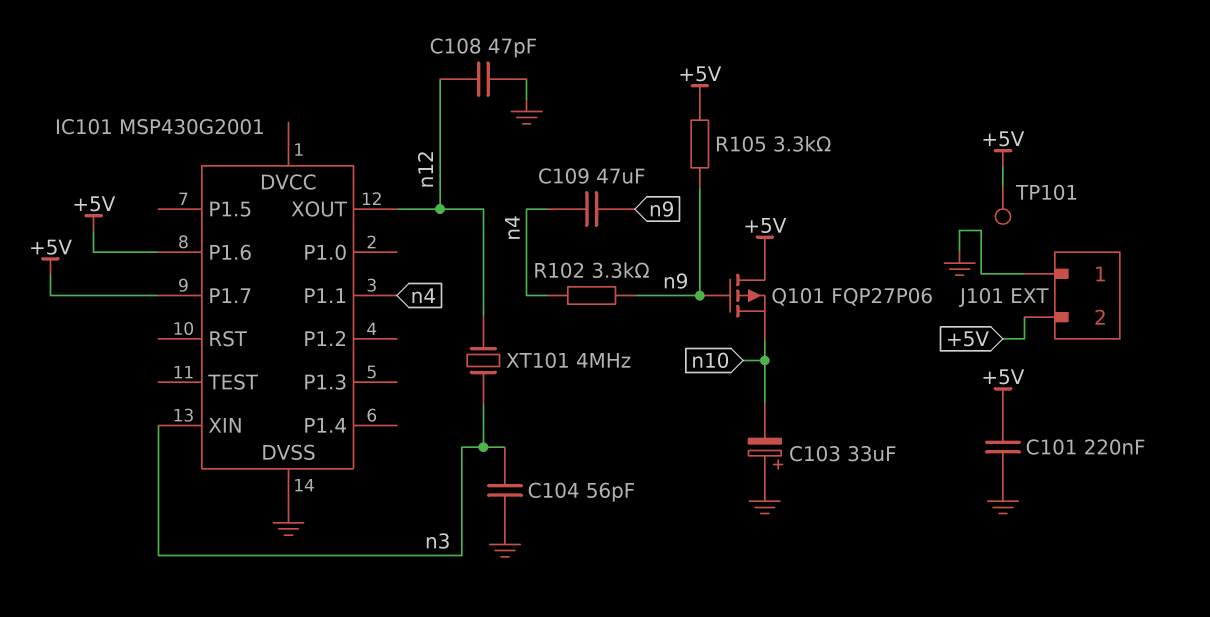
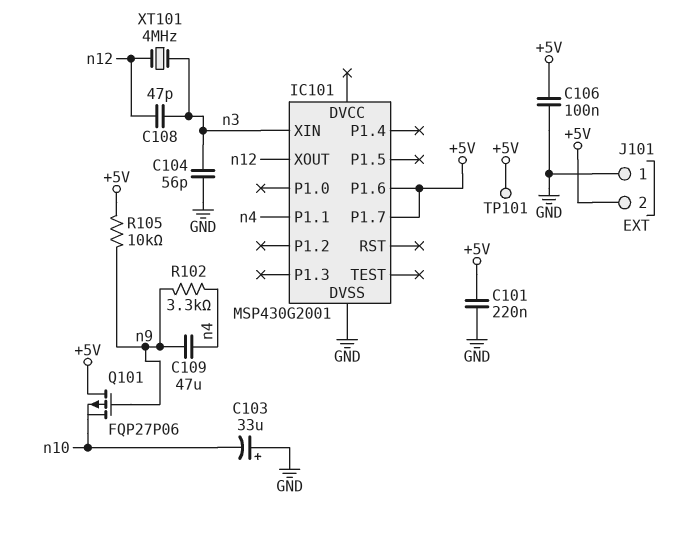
C106: none -> 100nF (+5V, GND)
C108: 47pF (GND, n12) -> 47pF (n3, n12)
R105: 3.3k (+5V, n9) -> 10k (+5V, n9)

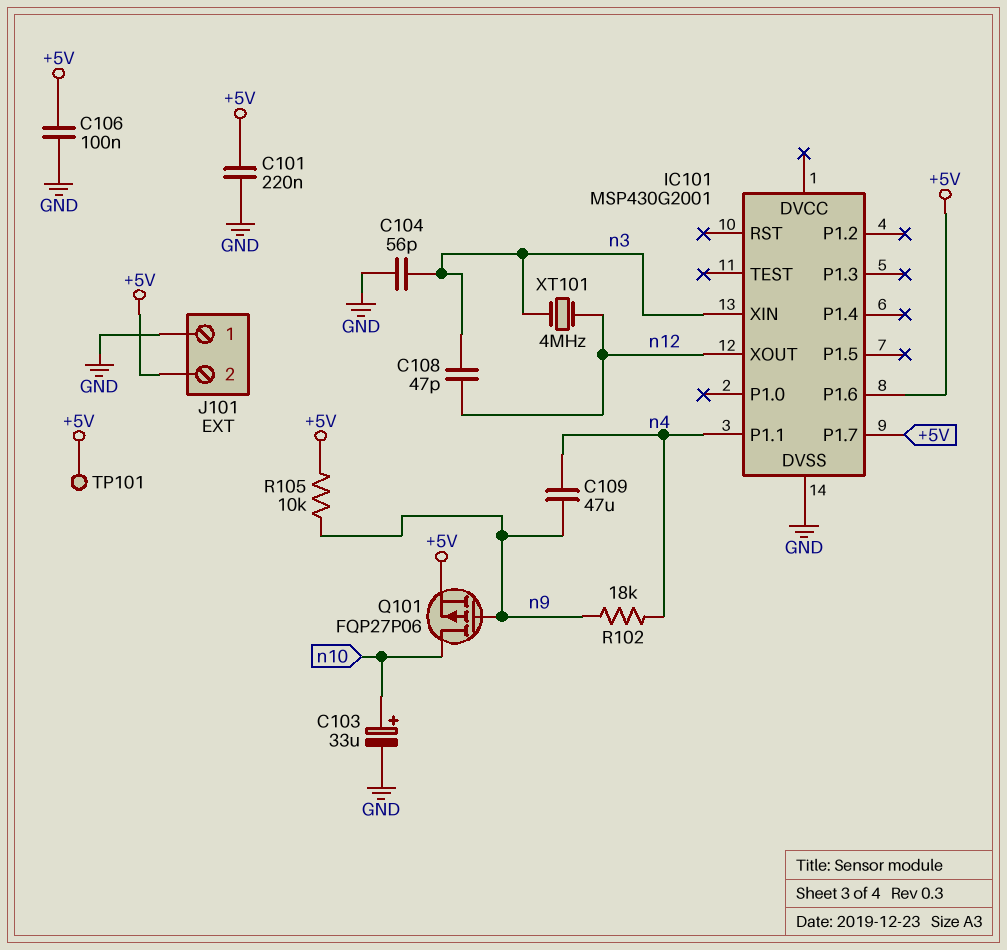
C103: 33uF (plus GND, minus n10) -> 33uF (plus n10, minus GND)
Q101: PMOS FQP27P06 (G n9, D +5V, S n10) -> PMOS FQP27P06 (G n9, D n10, S +5V)
R102: 3.3k (n4, n9) -> 18k (n4, n9)

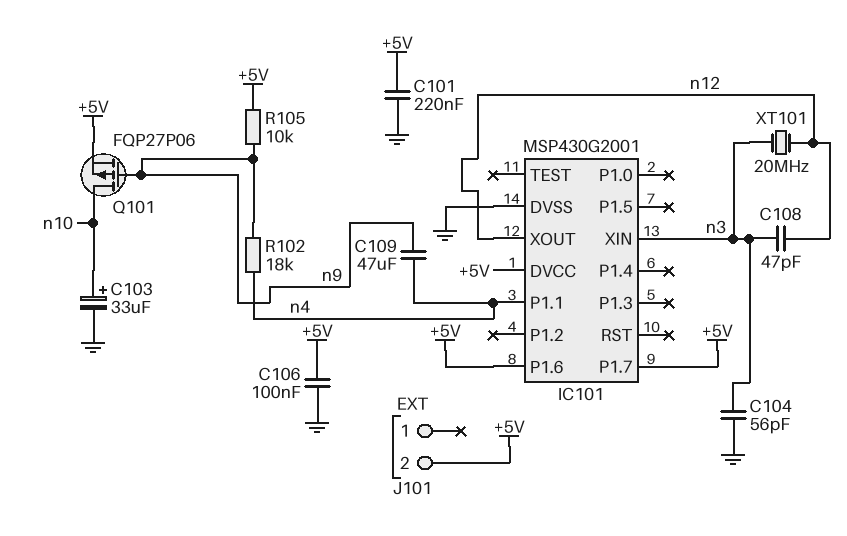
IC101 pin DVCC: none -> +5V
J101 pin 1: GND -> none
TP101: test point (+5V) -> none
XT101: 4MHz (n3, n12) -> 20MHz (n3, n12)

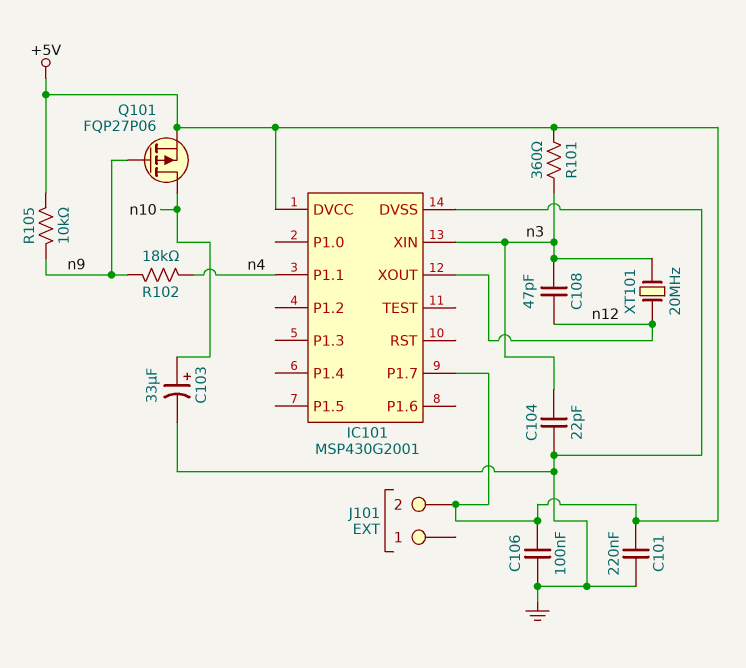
C104: 56pF (GND, n3) -> 22pF (GND, n3)
C109: 47uF (n4, n9) -> none
IC101 pin P1.6: +5V -> none
R101: none -> 360 (+5V, n3)

